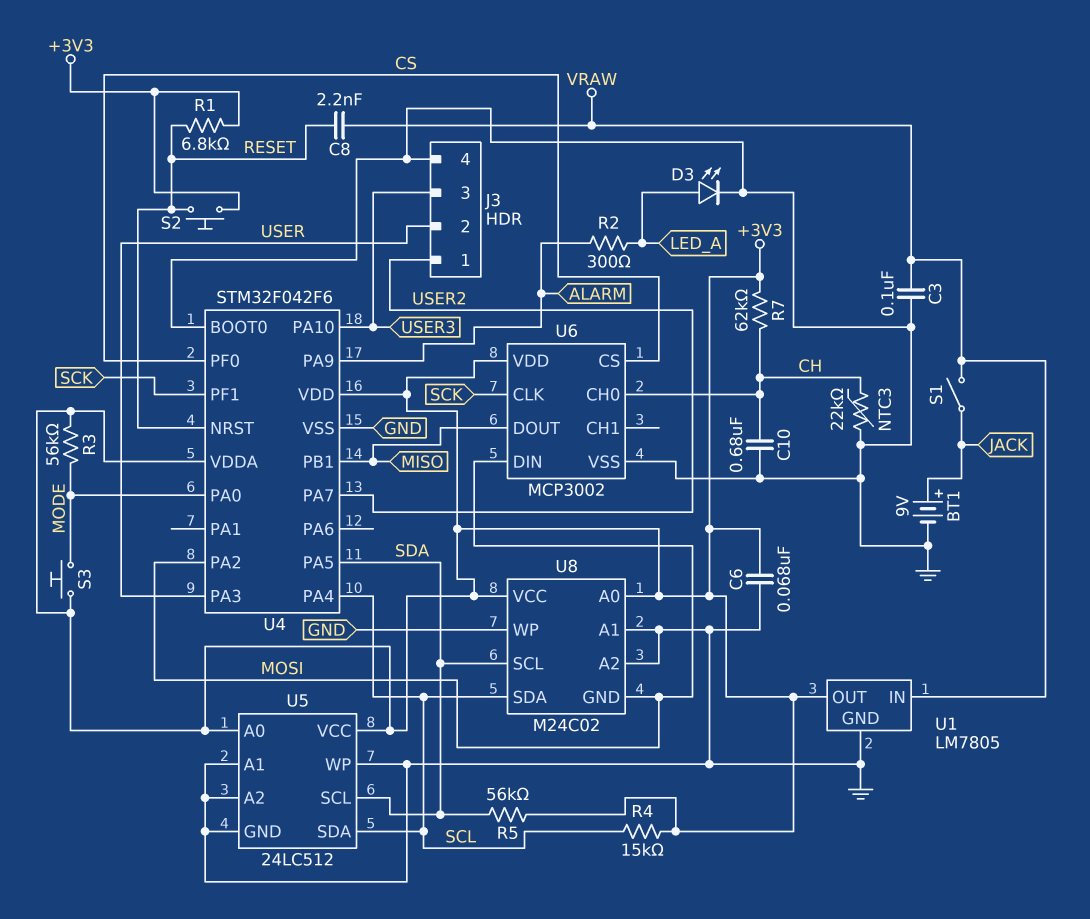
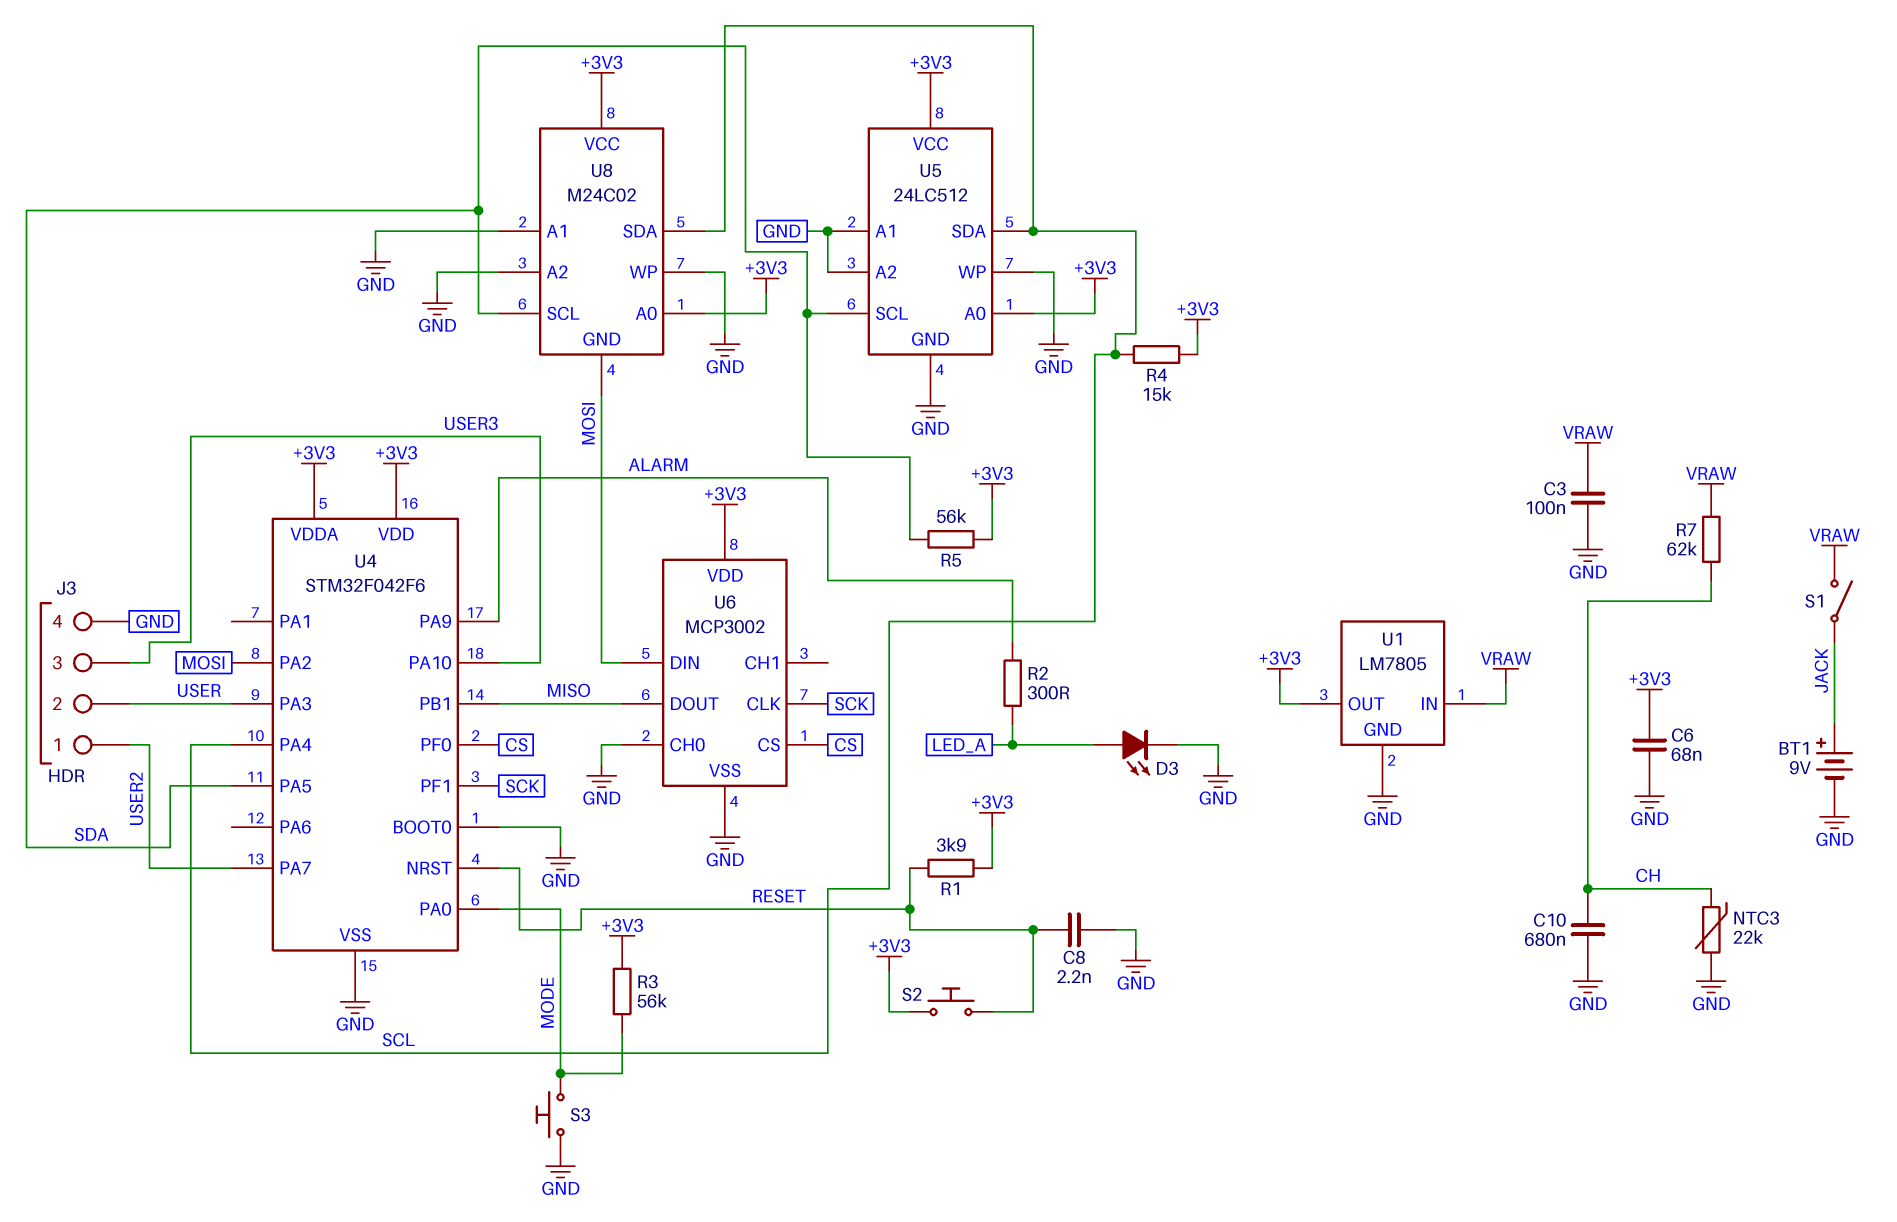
C8: 2.2nF (RESET, VRAW) -> 2.2nF (GND, RESET)
R1: 6.8k (+3V3, RESET) -> 3.9k (+3V3, RESET)
R7: 62k (+3V3, CH) -> 62k (CH, VRAW)
S3: button (+3V3, MODE) -> button (GND, MODE)
U6 pin CH0: CH -> GND

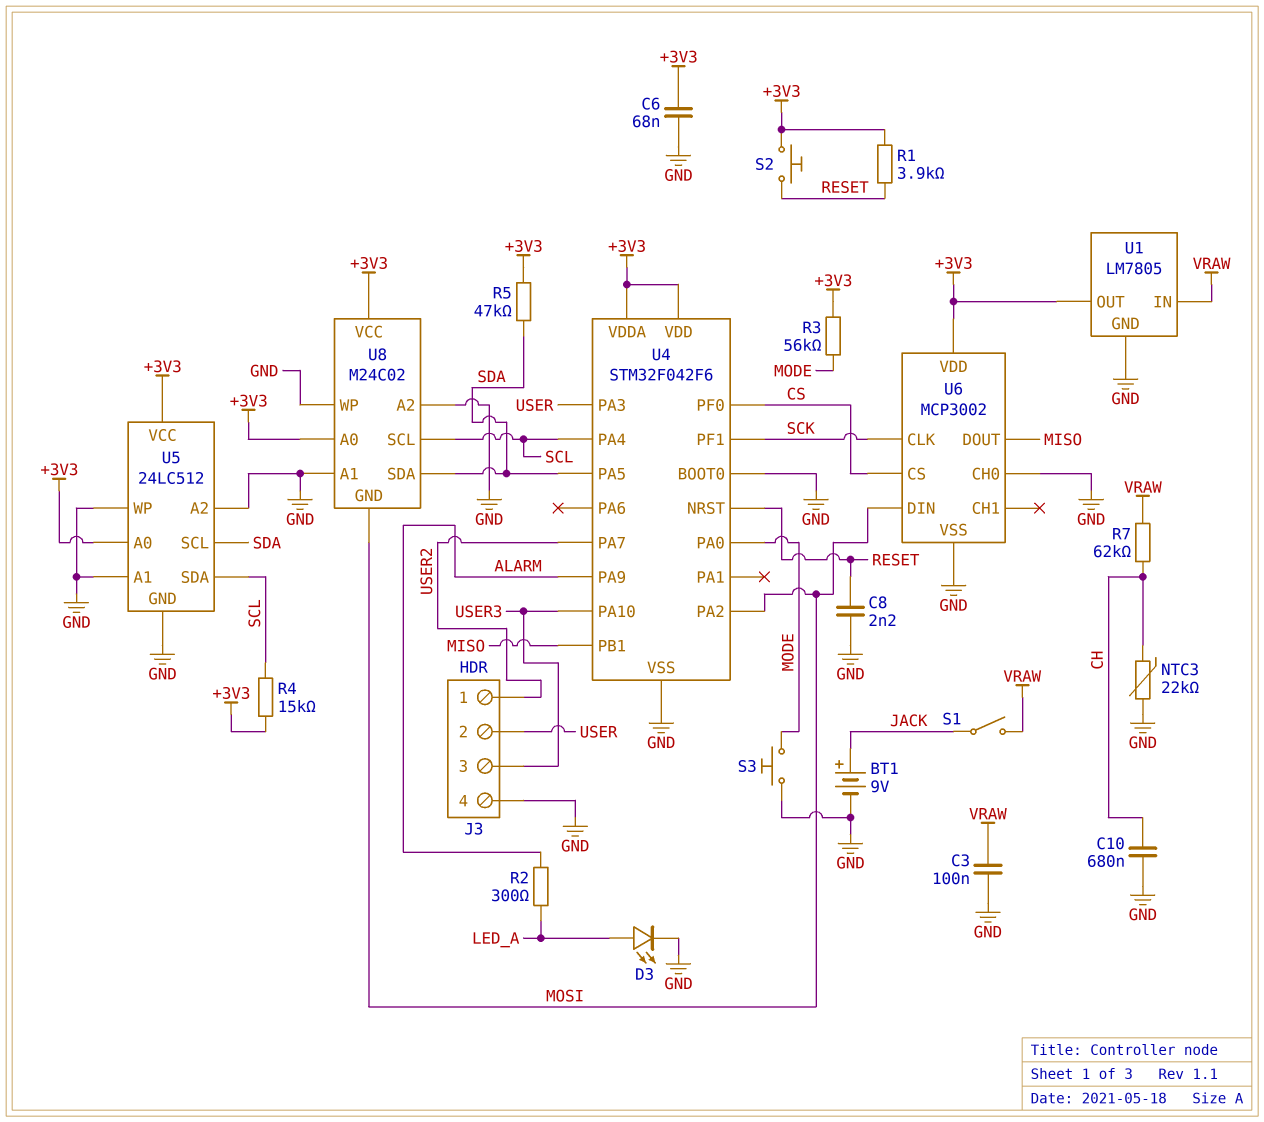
R5: 56k (+3V3, SDA) -> 47k (+3V3, SDA)
U8 pin SCL: SDA -> SCL
U8 pin SDA: SCL -> SDA

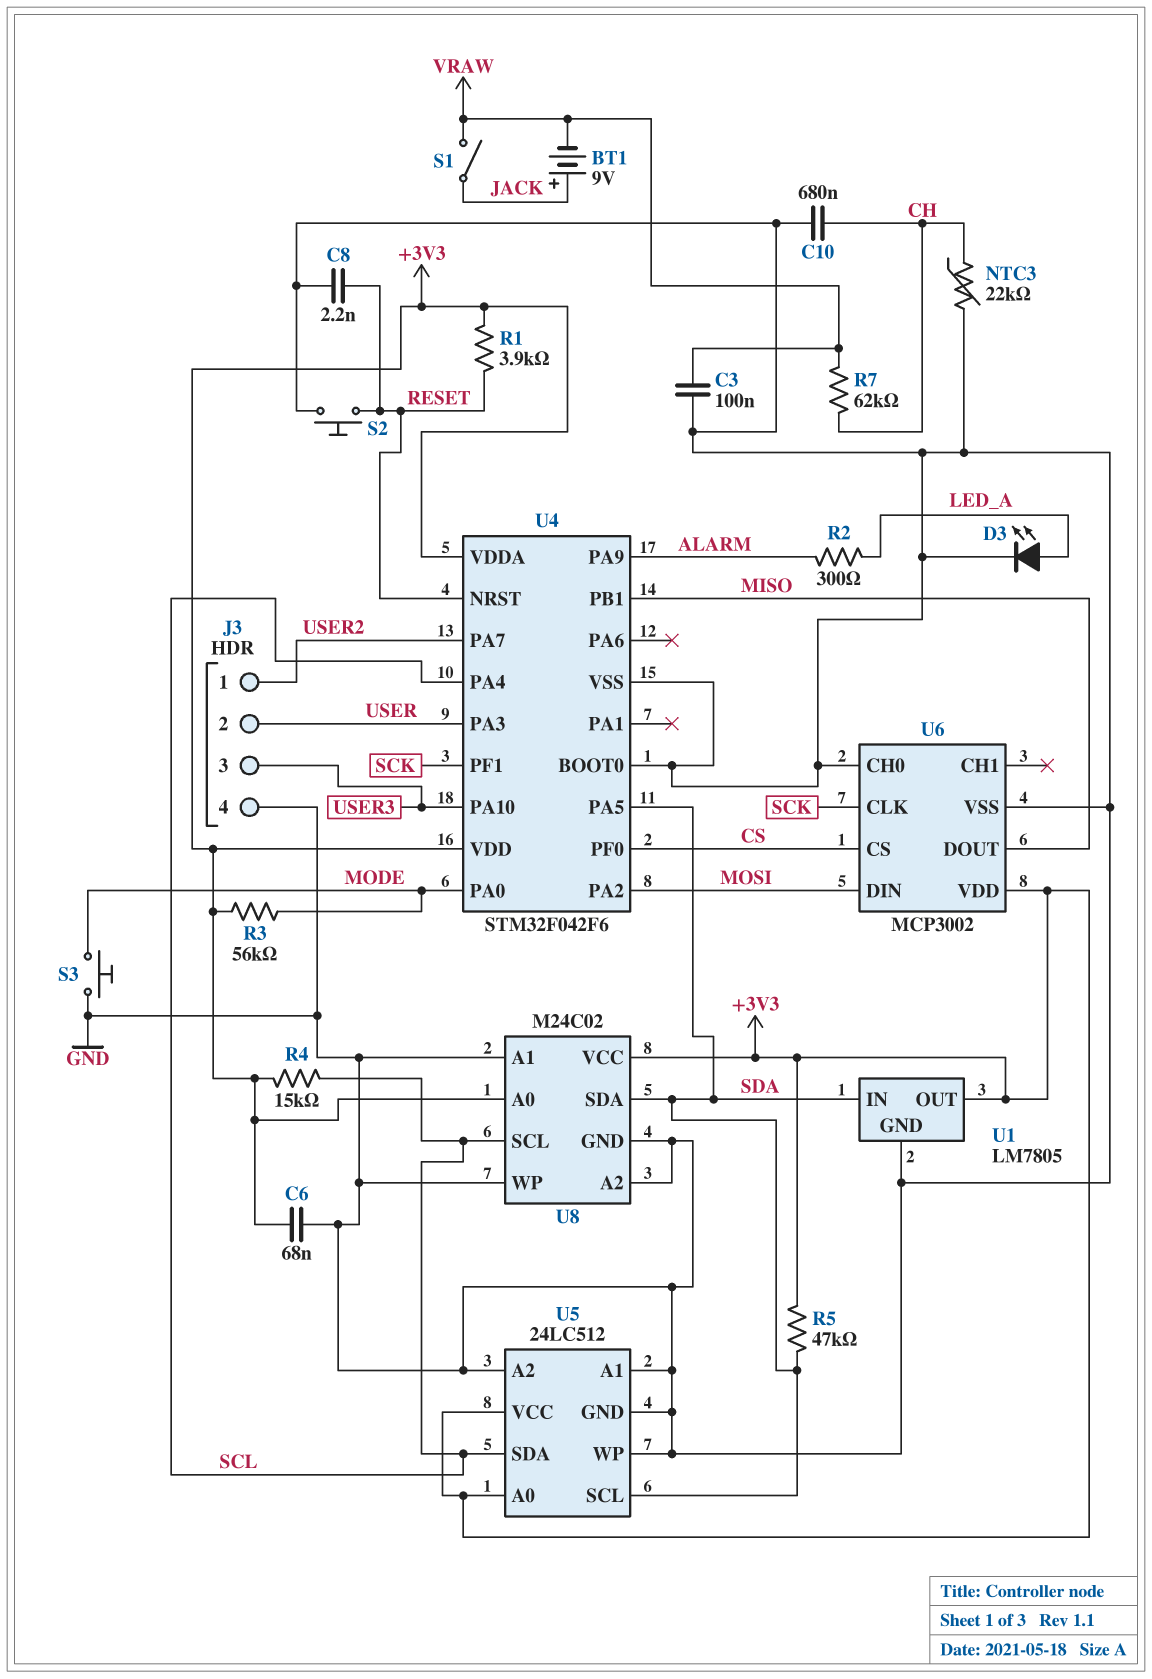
BT1: 9V (plus JACK, minus GND) -> 9V (plus JACK, minus VRAW)
S2: button (+3V3, RESET) -> button (GND, RESET)
U1 pin IN: VRAW -> SDA
U8 pin GND: MOSI -> GND

